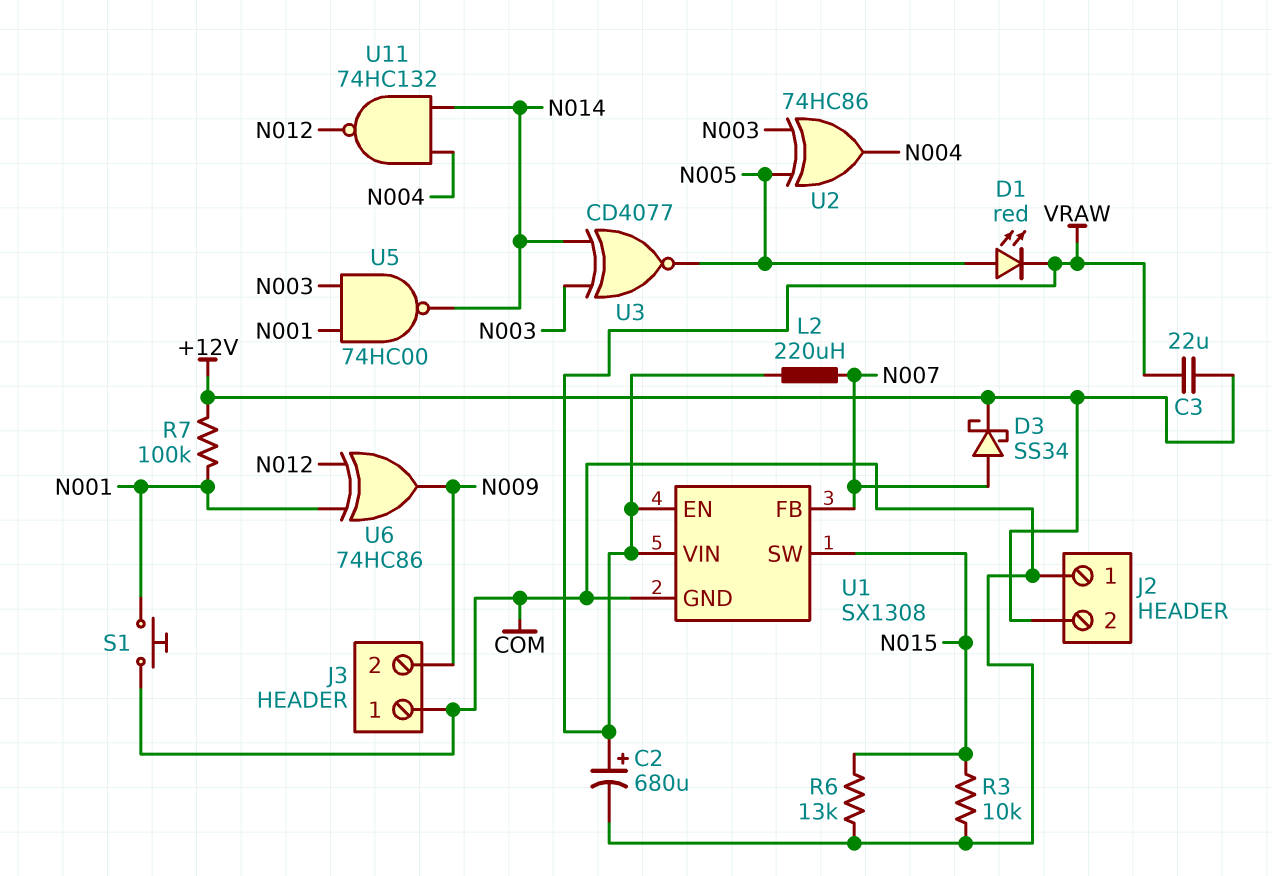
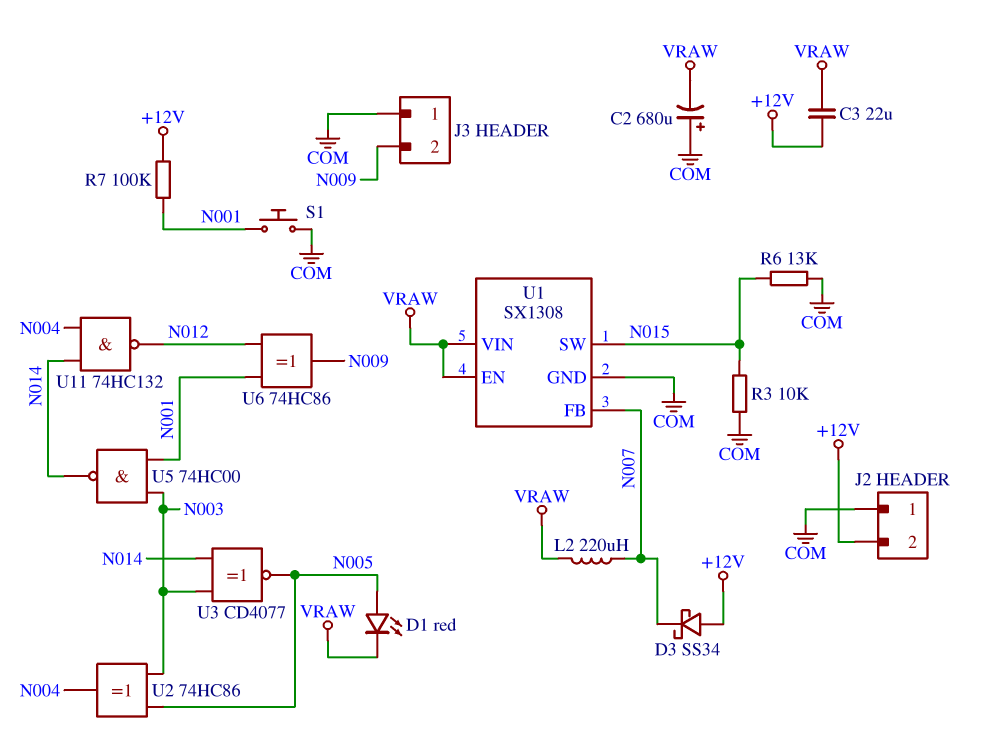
C2: 680uF (plus VRAW, minus COM) -> 680uF (plus COM, minus VRAW)
D3: schottky SS34 (A N007, K +12V) -> schottky SS34 (A +12V, K N007)

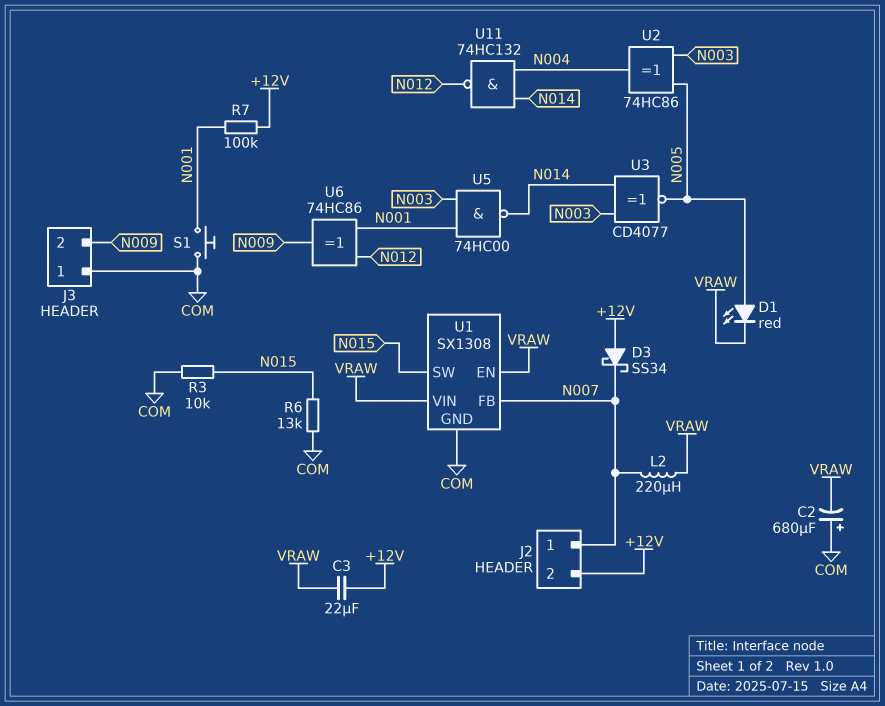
J2 pin 1: COM -> N007

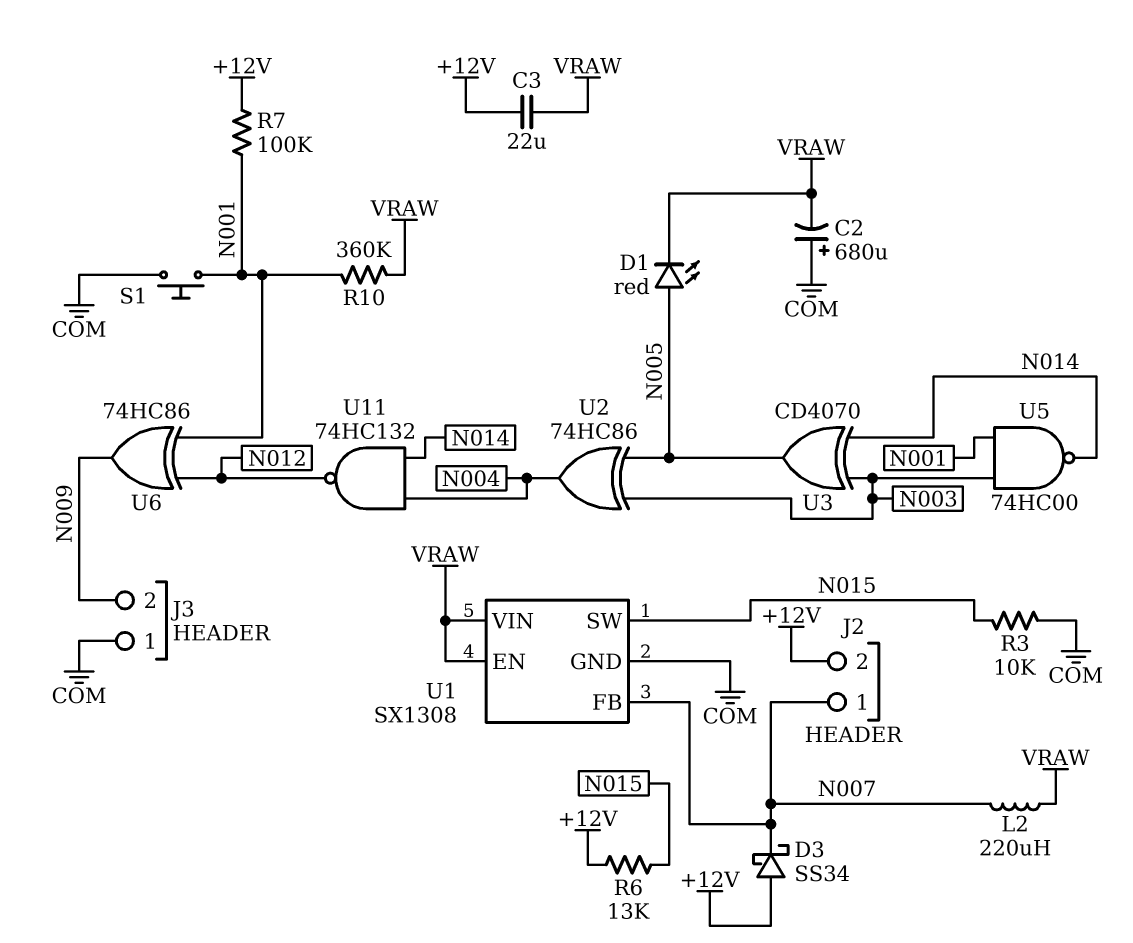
R6: 13k (COM, N015) -> 13k (+12V, N015)
R10: none -> 360k (N001, VRAW)
U3: XNOR CD4077 (in N003, in N014, out N005) -> XOR CD4070 (in N003, in N014, out N005)

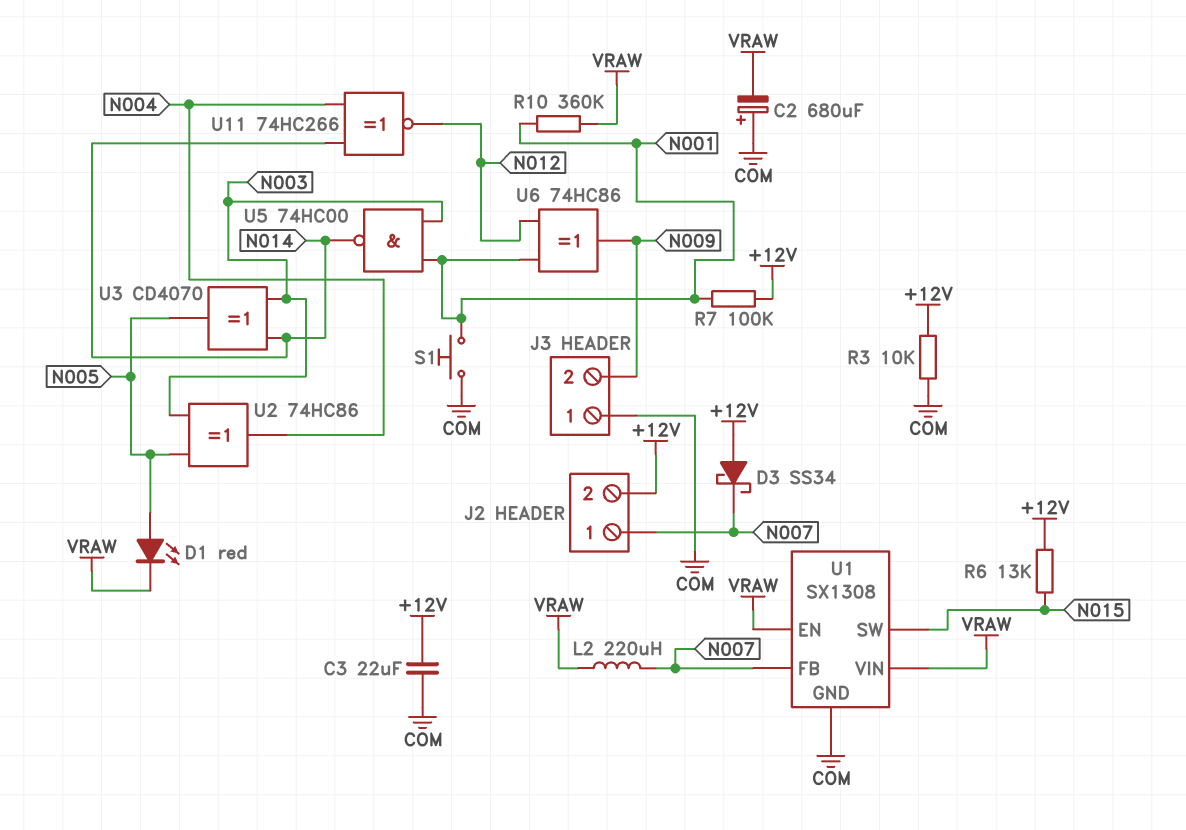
C3: 22uF (+12V, VRAW) -> 22uF (+12V, COM)
R3: 10k (COM, N015) -> 10k (+12V, COM)
U11: NAND 74HC132 (in N004, in N014, out N012) -> XNOR 74HC266 (in N004, in N014, out N012)

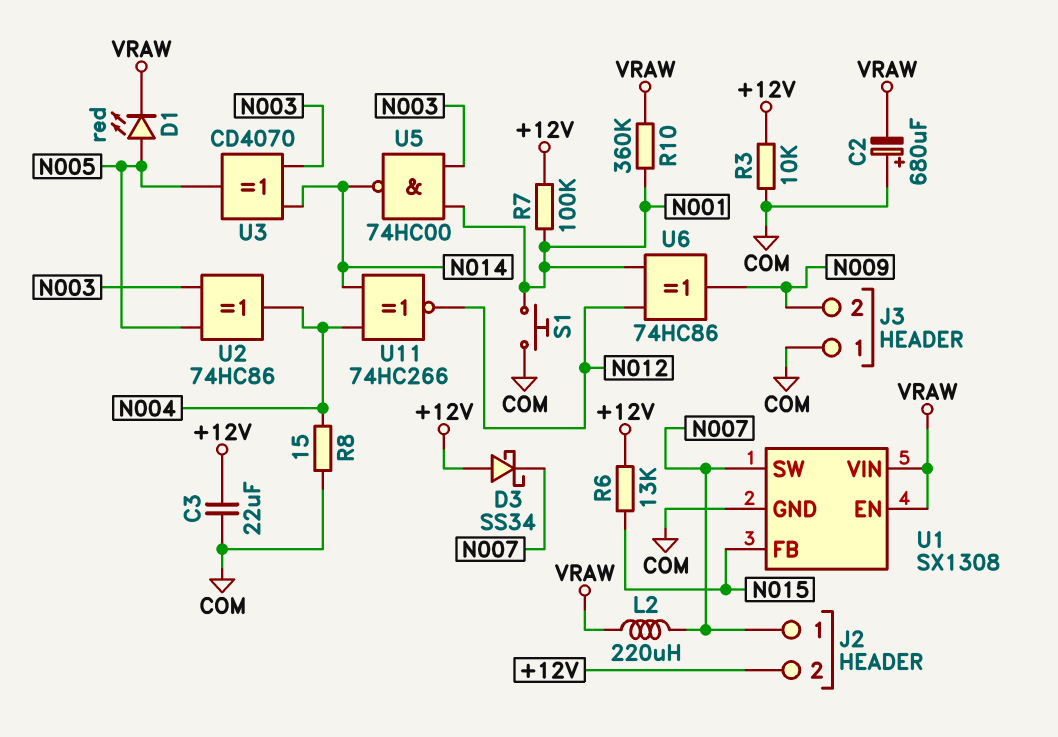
R8: none -> 15 (COM, N004)
U1 pin FB: N007 -> N015
U1 pin SW: N015 -> N007

